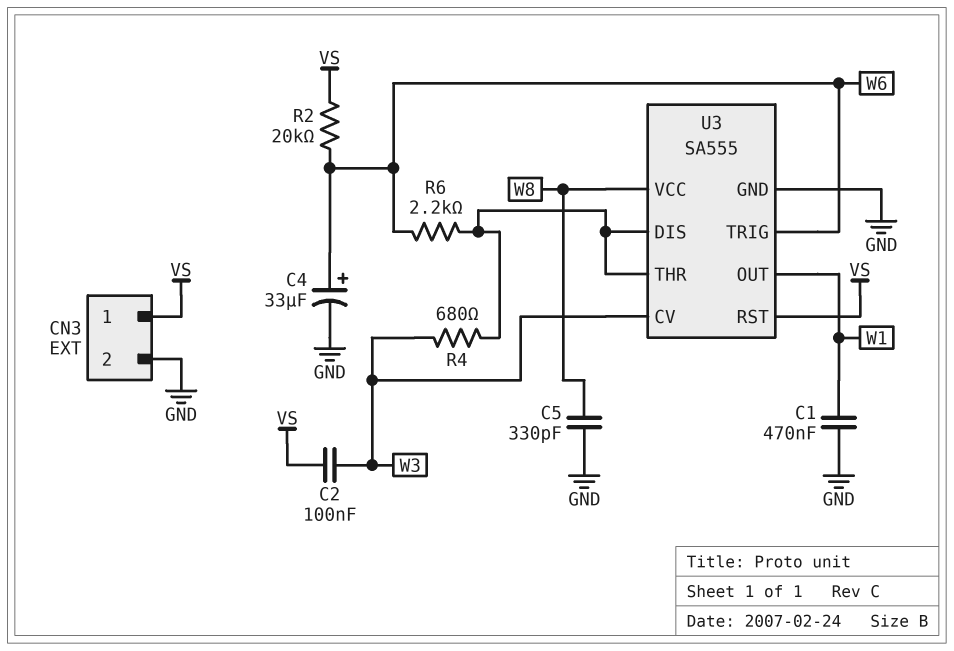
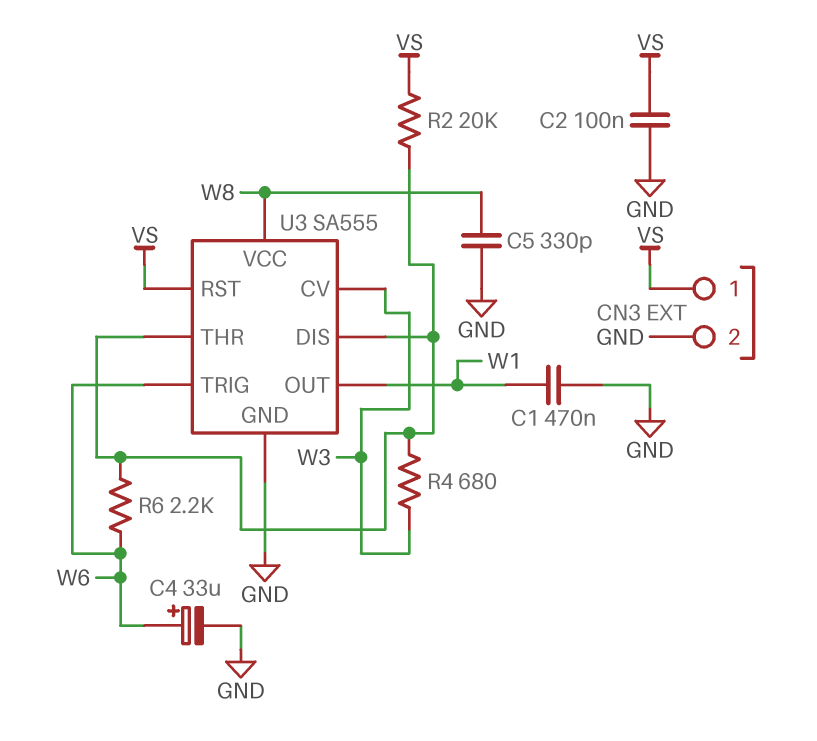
C2: 100nF (VS, W3) -> 100nF (GND, VS)
R2: 20k (VS, W6) -> 20k (U3/DIS, VS)

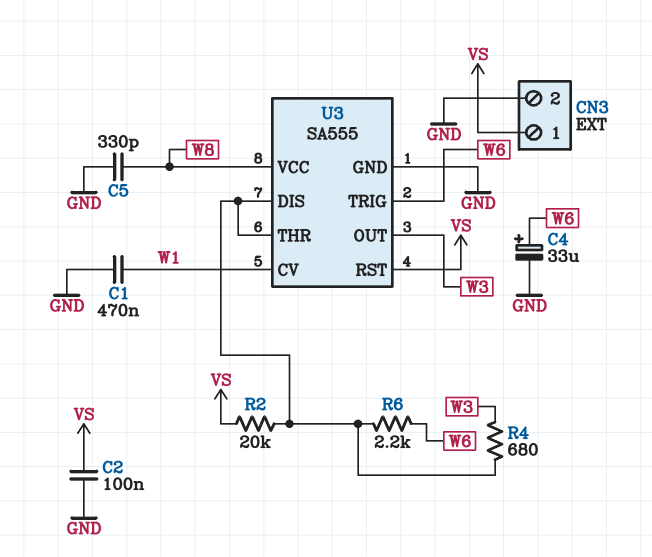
U3 pin CV: W3 -> W1
U3 pin OUT: W1 -> W3

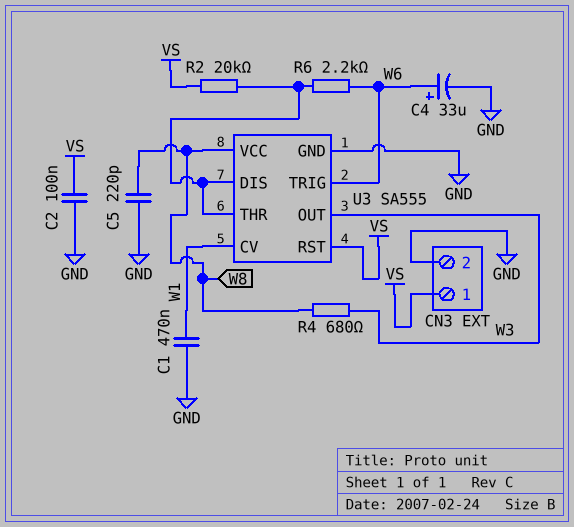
C5: 330pF (GND, W8) -> 220pF (GND, W8)
R4: 680 (U3/DIS, W3) -> 680 (W3, W8)

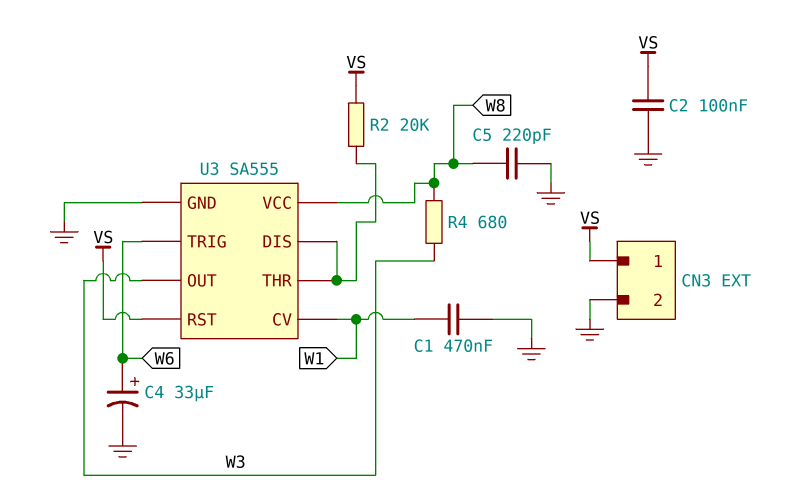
R6: 2.2k (U3/DIS, W6) -> none

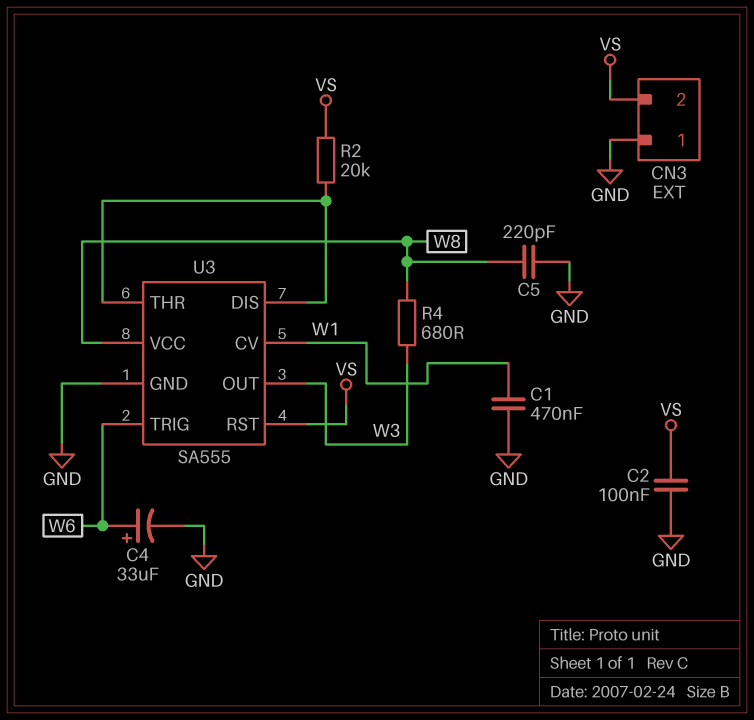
CN3 pin 1: VS -> GND
CN3 pin 2: GND -> VS

